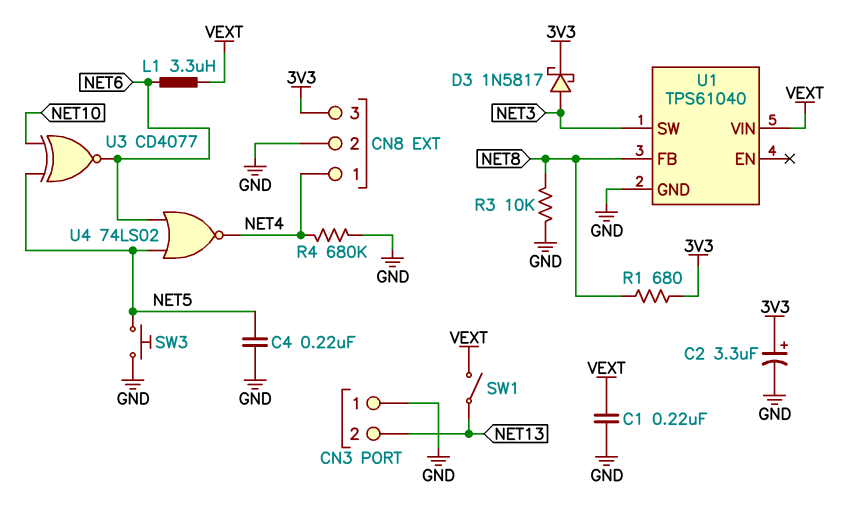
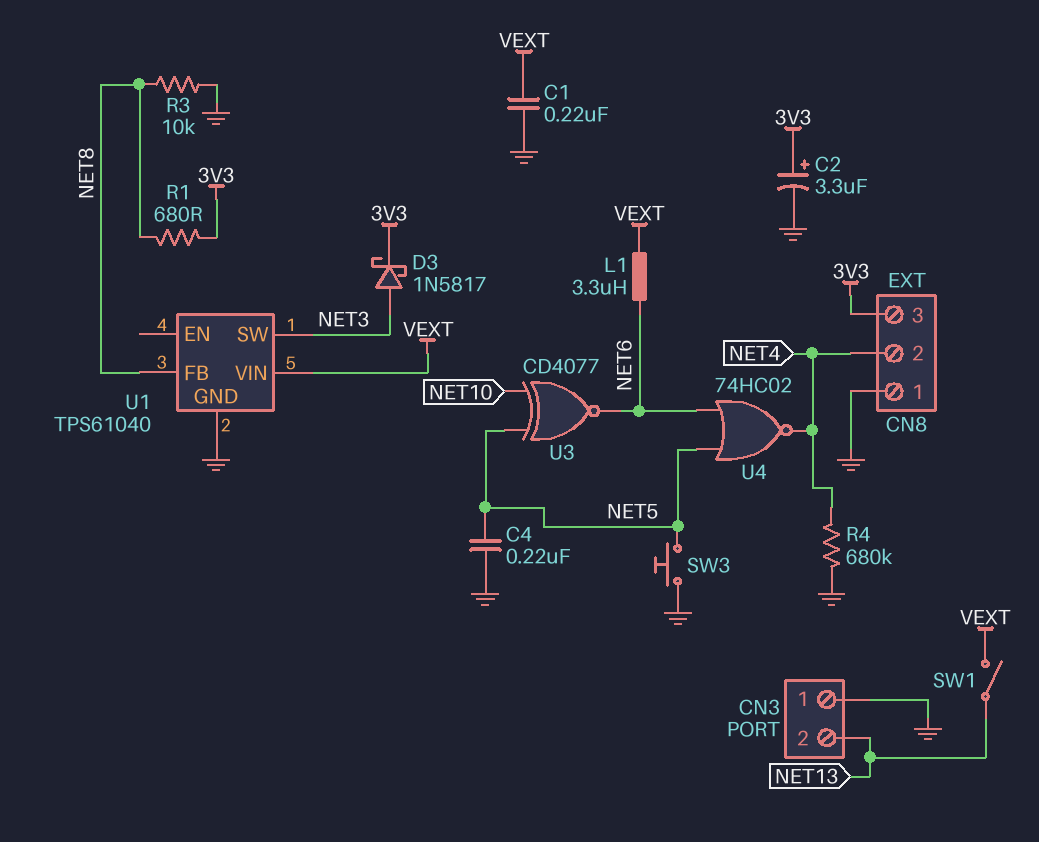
CN8 pin 1: NET4 -> GND
CN8 pin 2: GND -> NET4
U4: NOR 74LS02 (in NET5, in NET6, out NET4) -> NOR 74HC02 (in NET5, in NET6, out NET4)

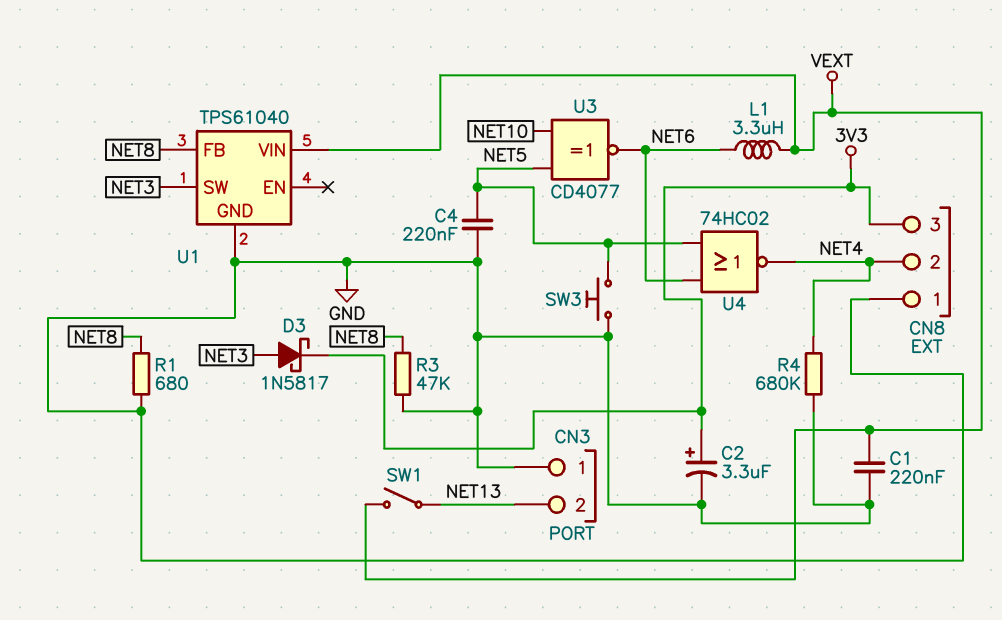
R1: 680 (3V3, NET8) -> 680 (GND, NET8)
R3: 10k (GND, NET8) -> 47k (GND, NET8)

